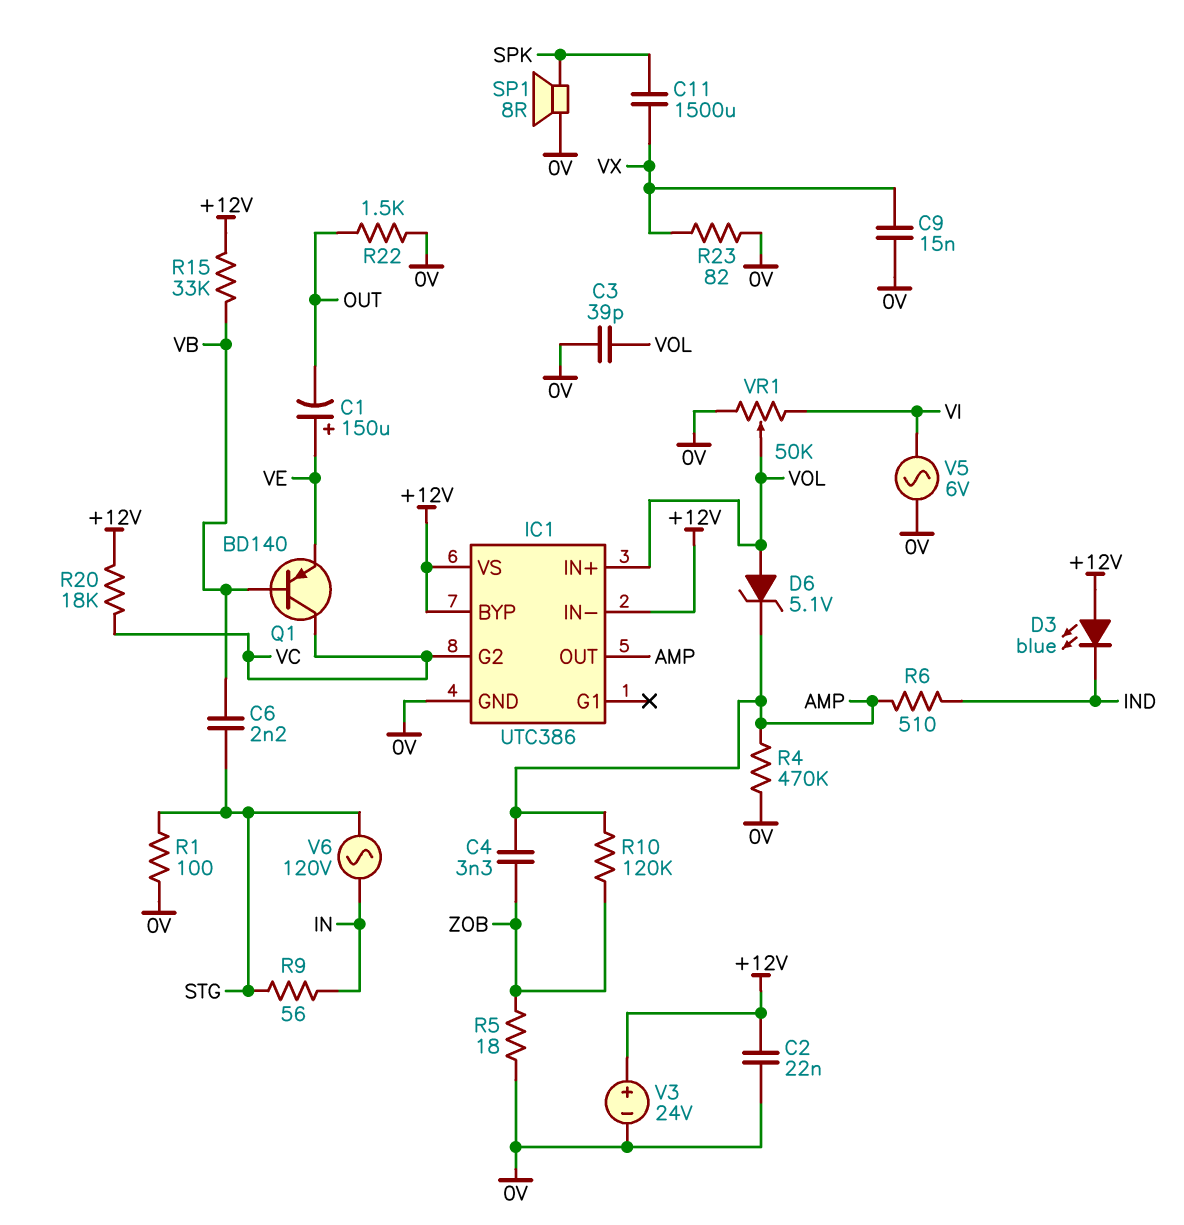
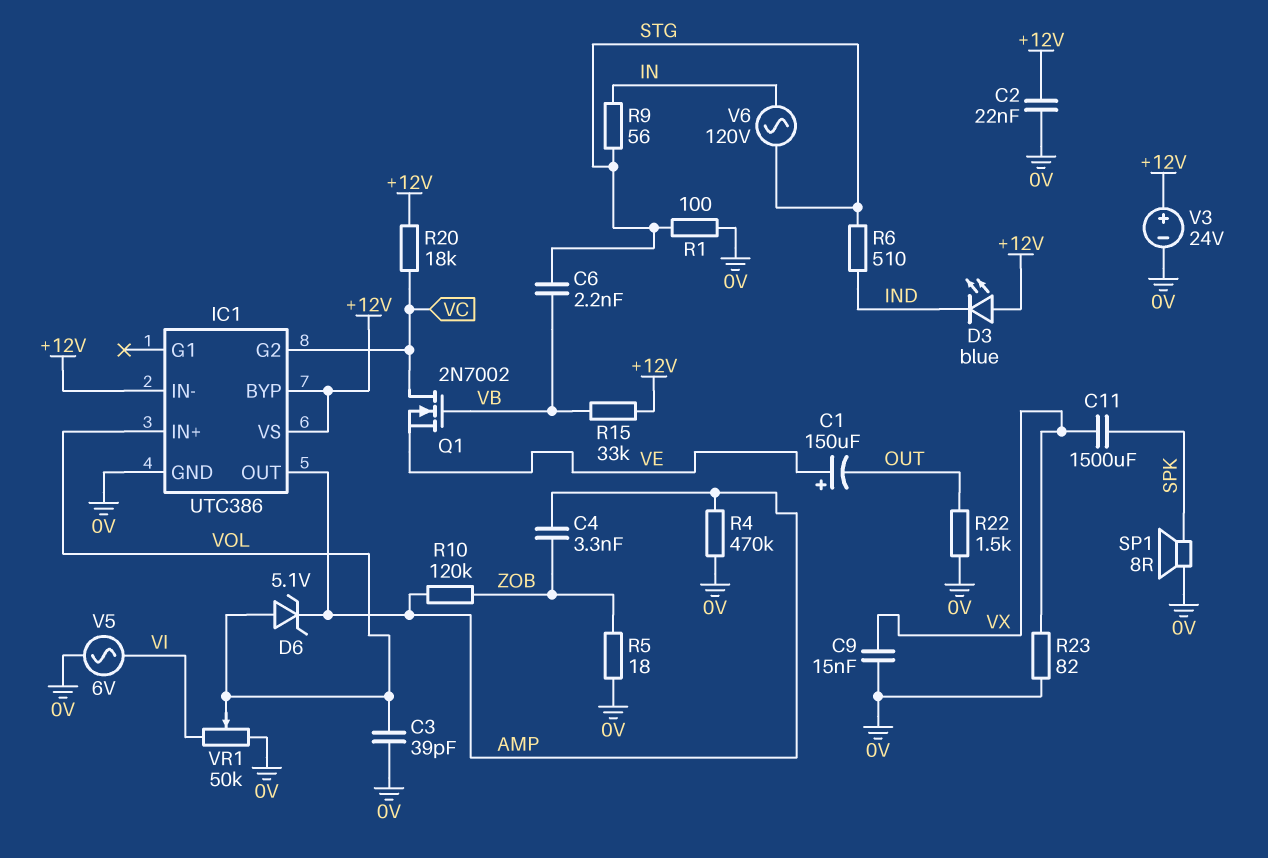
Q1: PNP BD140 (B VB, C VC, E VE) -> NMOS 2N7002 (G VB, D VC, S VE)
R6: 510 (AMP, IND) -> 510 (IND, STG)

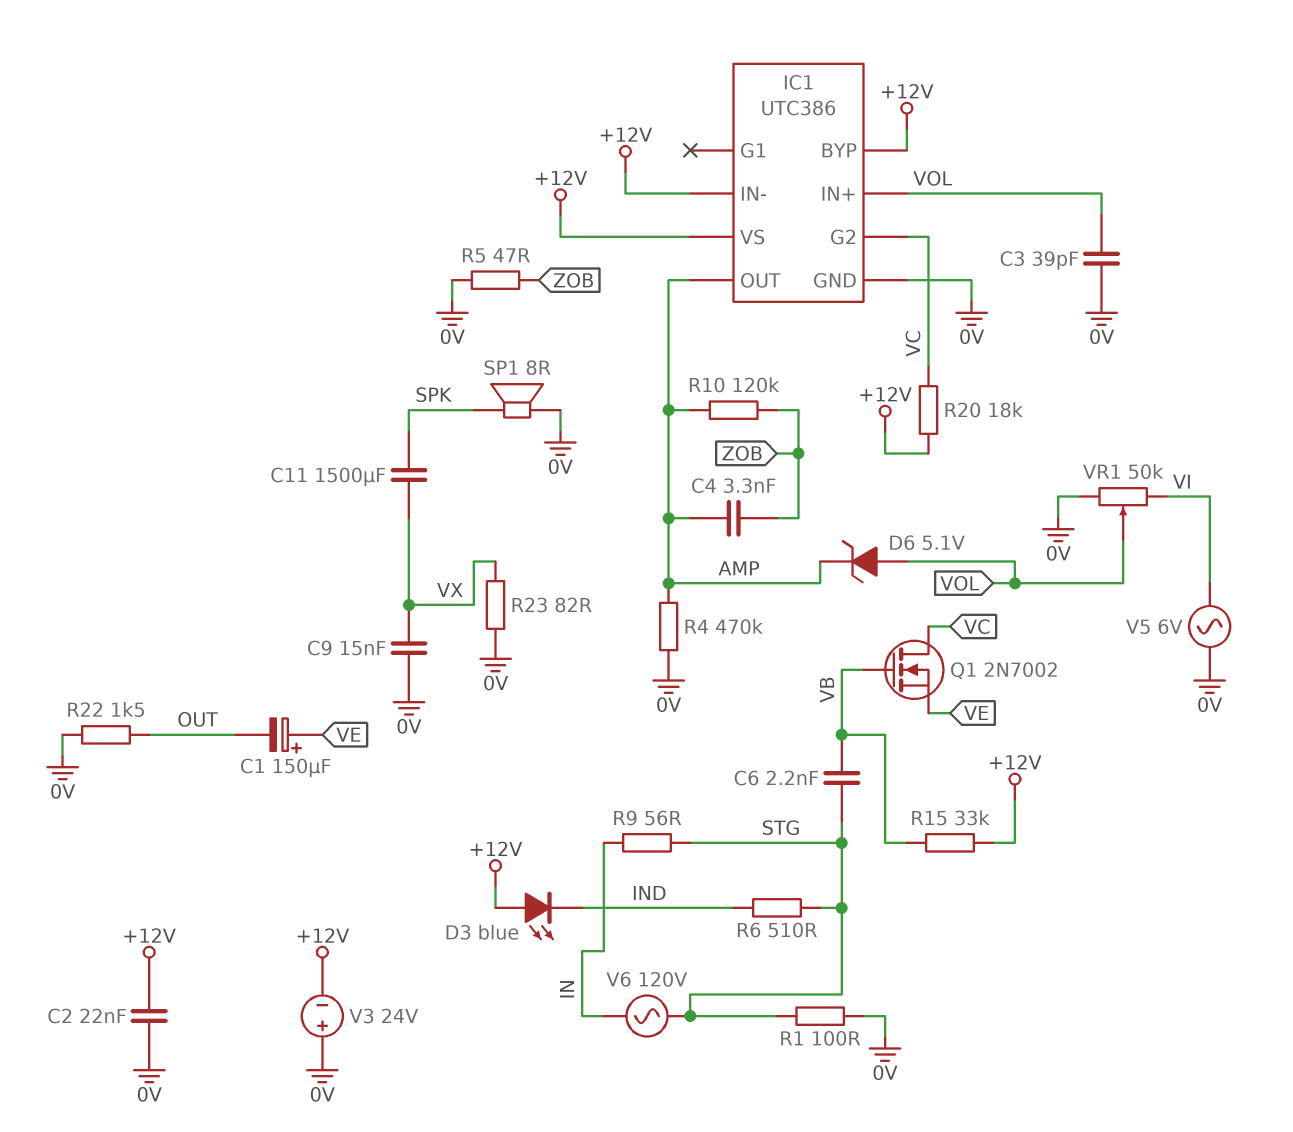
R5: 18 (0V, ZOB) -> 47 (0V, ZOB)
V3: 24V (plus +12V, minus 0V) -> 24V (plus 0V, minus +12V)

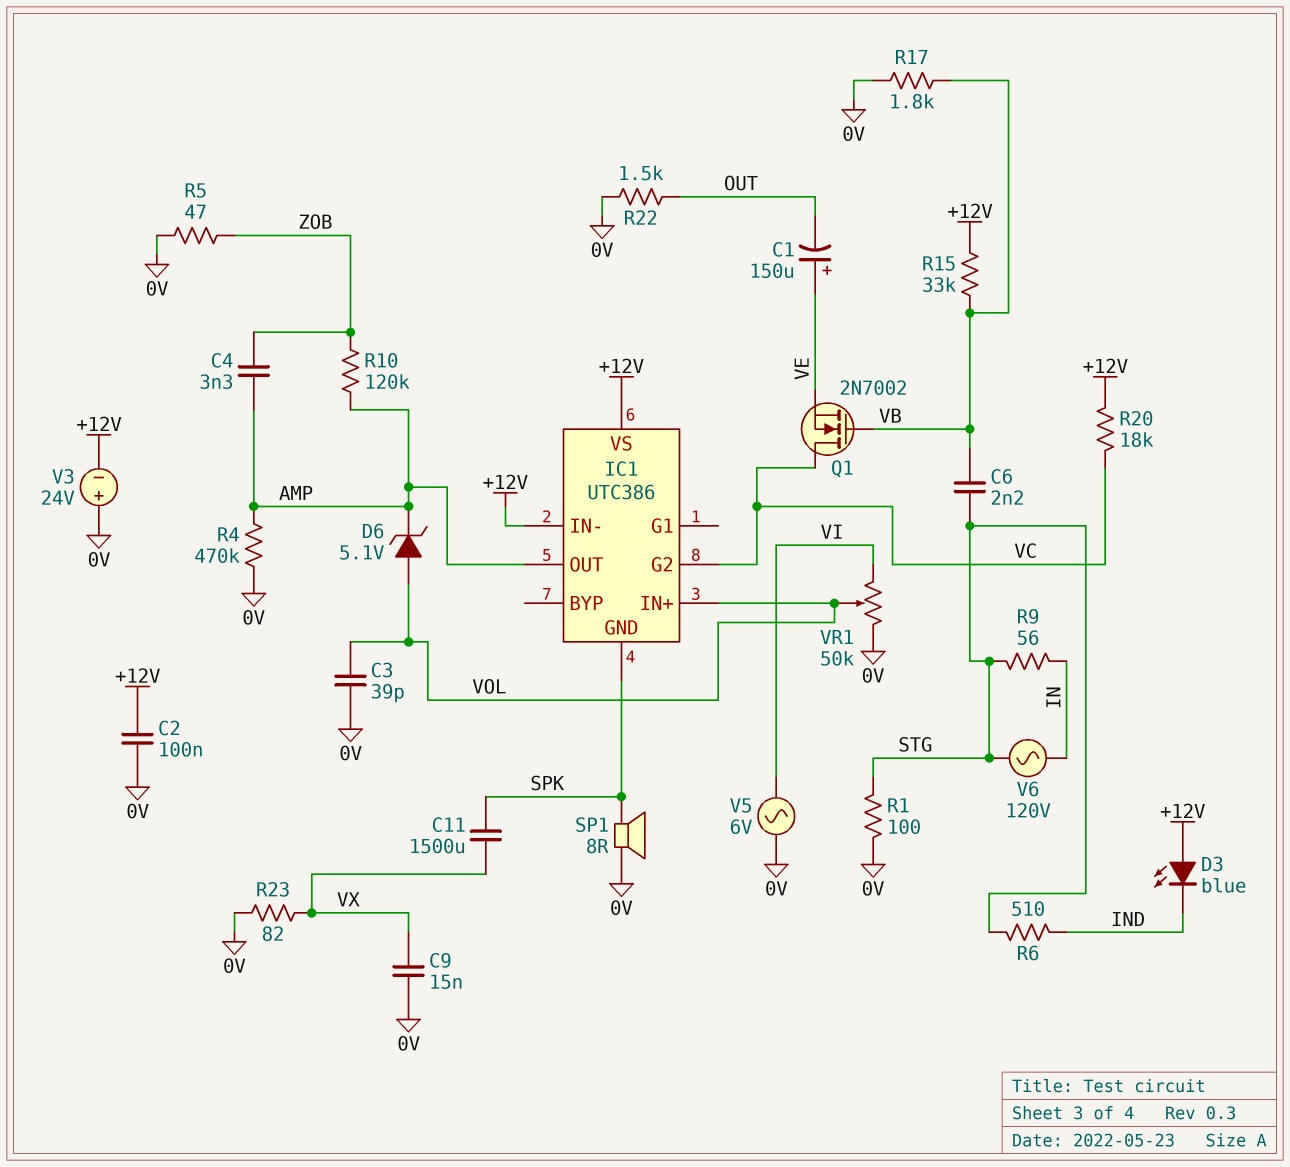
C2: 22nF (+12V, 0V) -> 100nF (+12V, 0V)
IC1 pin BYP: +12V -> none
IC1 pin GND: 0V -> SPK
R17: none -> 1.8k (0V, VB)

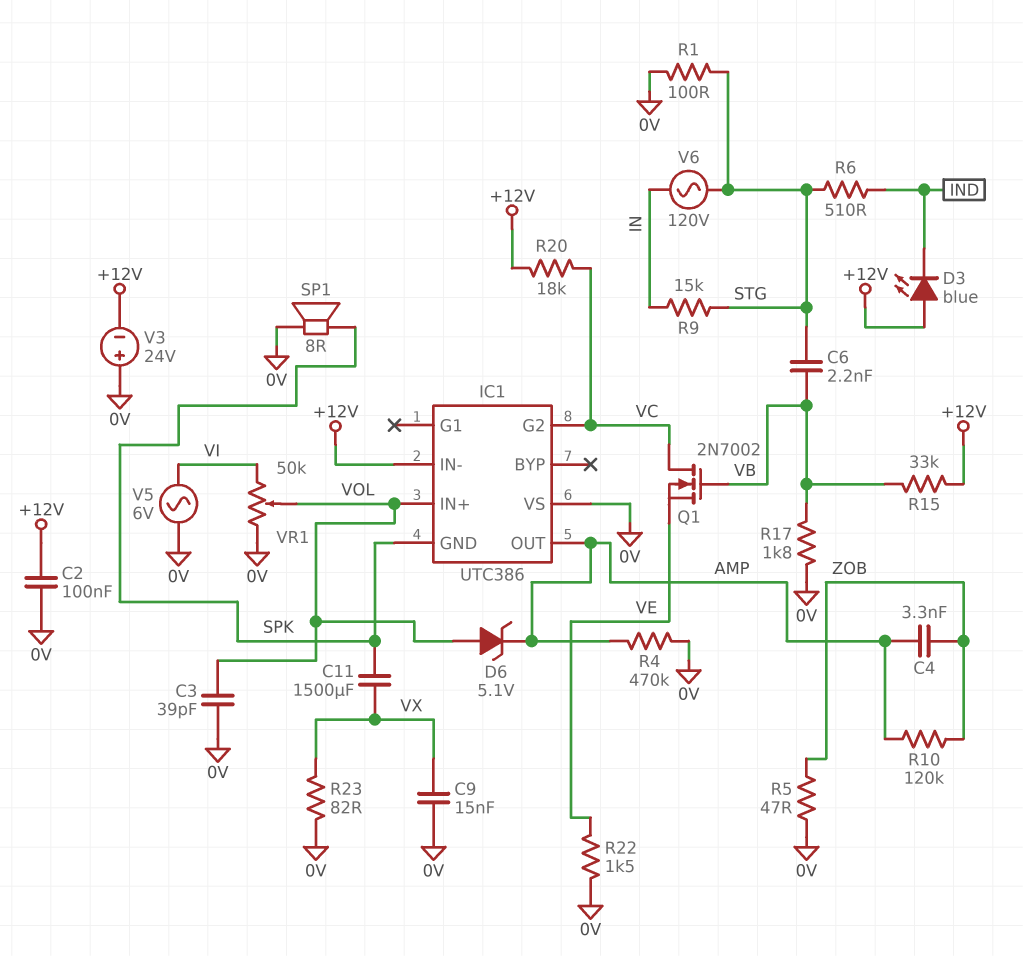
C1: 150uF (plus VE, minus OUT) -> none
IC1 pin VS: +12V -> 0V
R9: 56 (IN, STG) -> 15k (IN, STG)
R22: 1.5k (0V, OUT) -> 1.5k (0V, VE)

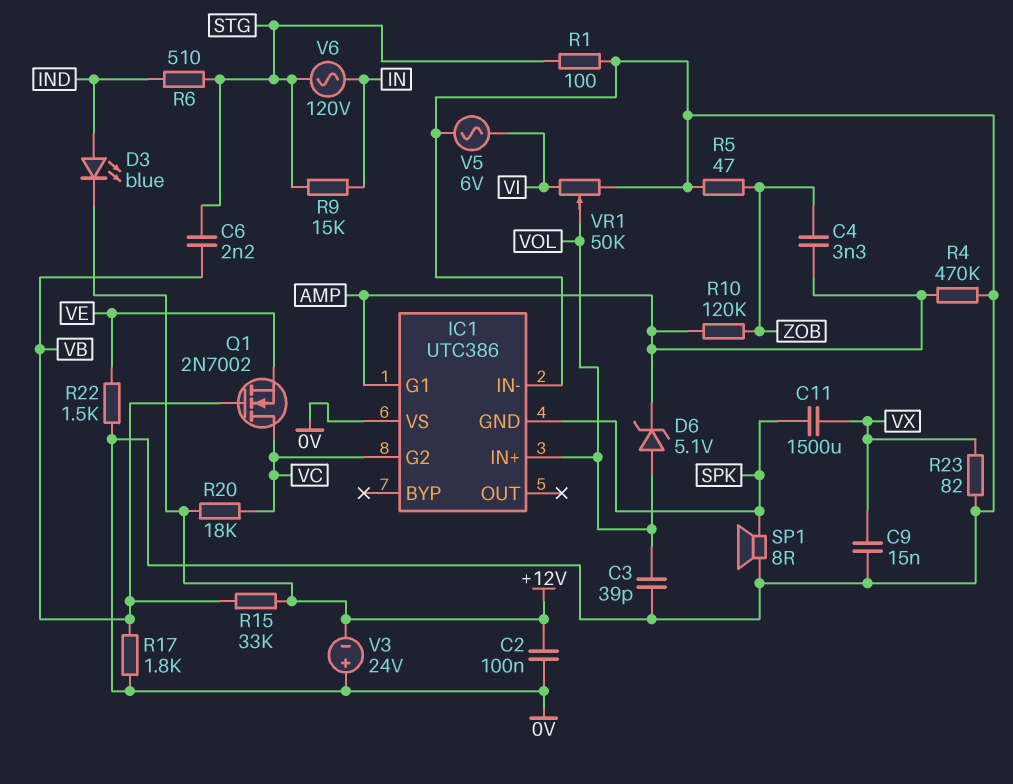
D3: LED blue (A +12V, K IND) -> LED blue (A IND, K +12V)
IC1 pin G1: none -> AMP
IC1 pin IN-: +12V -> 0V
IC1 pin OUT: AMP -> none

